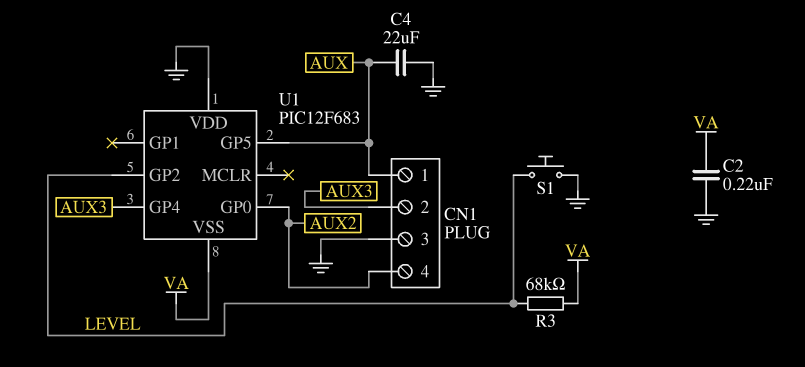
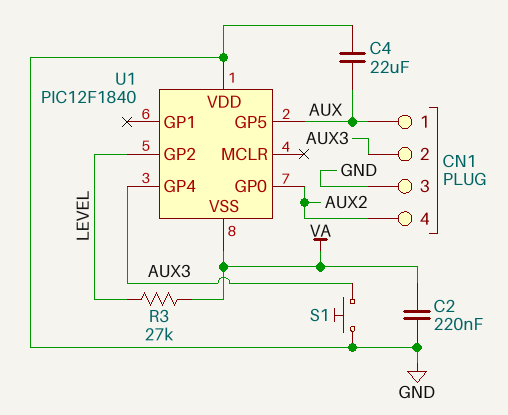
R3: 68k (LEVEL, VA) -> 27k (LEVEL, VA)
S1: button (GND, LEVEL) -> button (AUX3, GND)
U1: PIC12F683 -> PIC12F1840

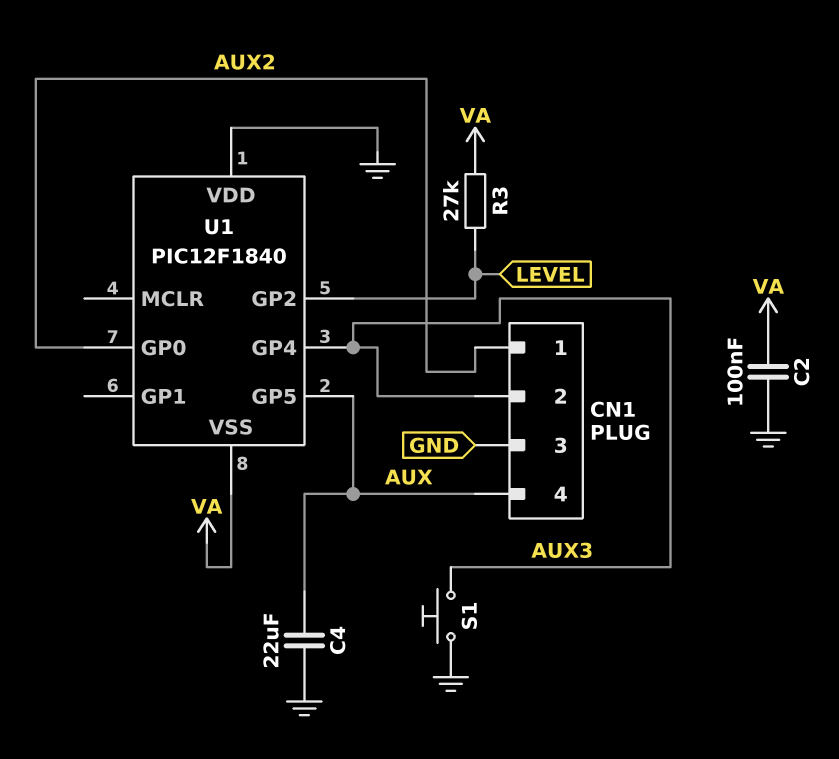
C2: 220nF (GND, VA) -> 100nF (GND, VA)
CN1 pin 1: AUX -> AUX2
CN1 pin 4: AUX2 -> AUX

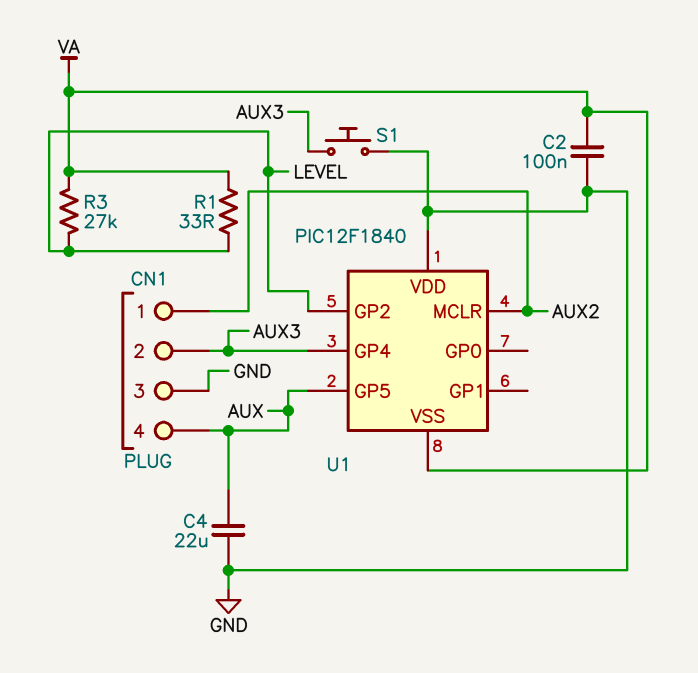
R1: none -> 33 (LEVEL, VA)
U1 pin GP0: AUX2 -> none
U1 pin MCLR: none -> AUX2

